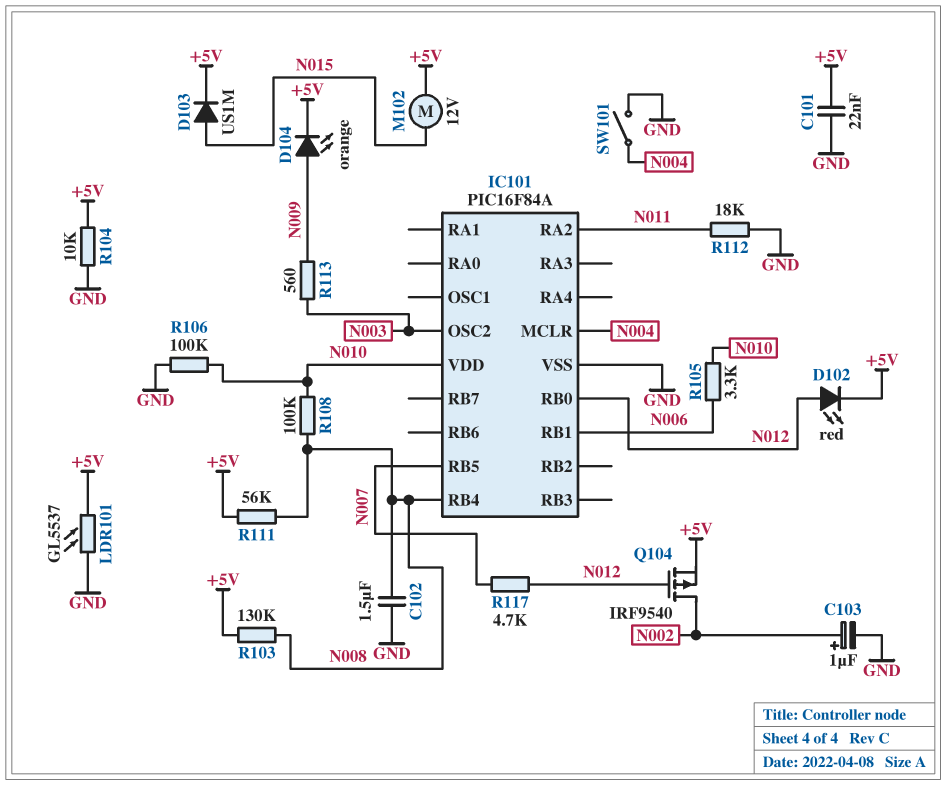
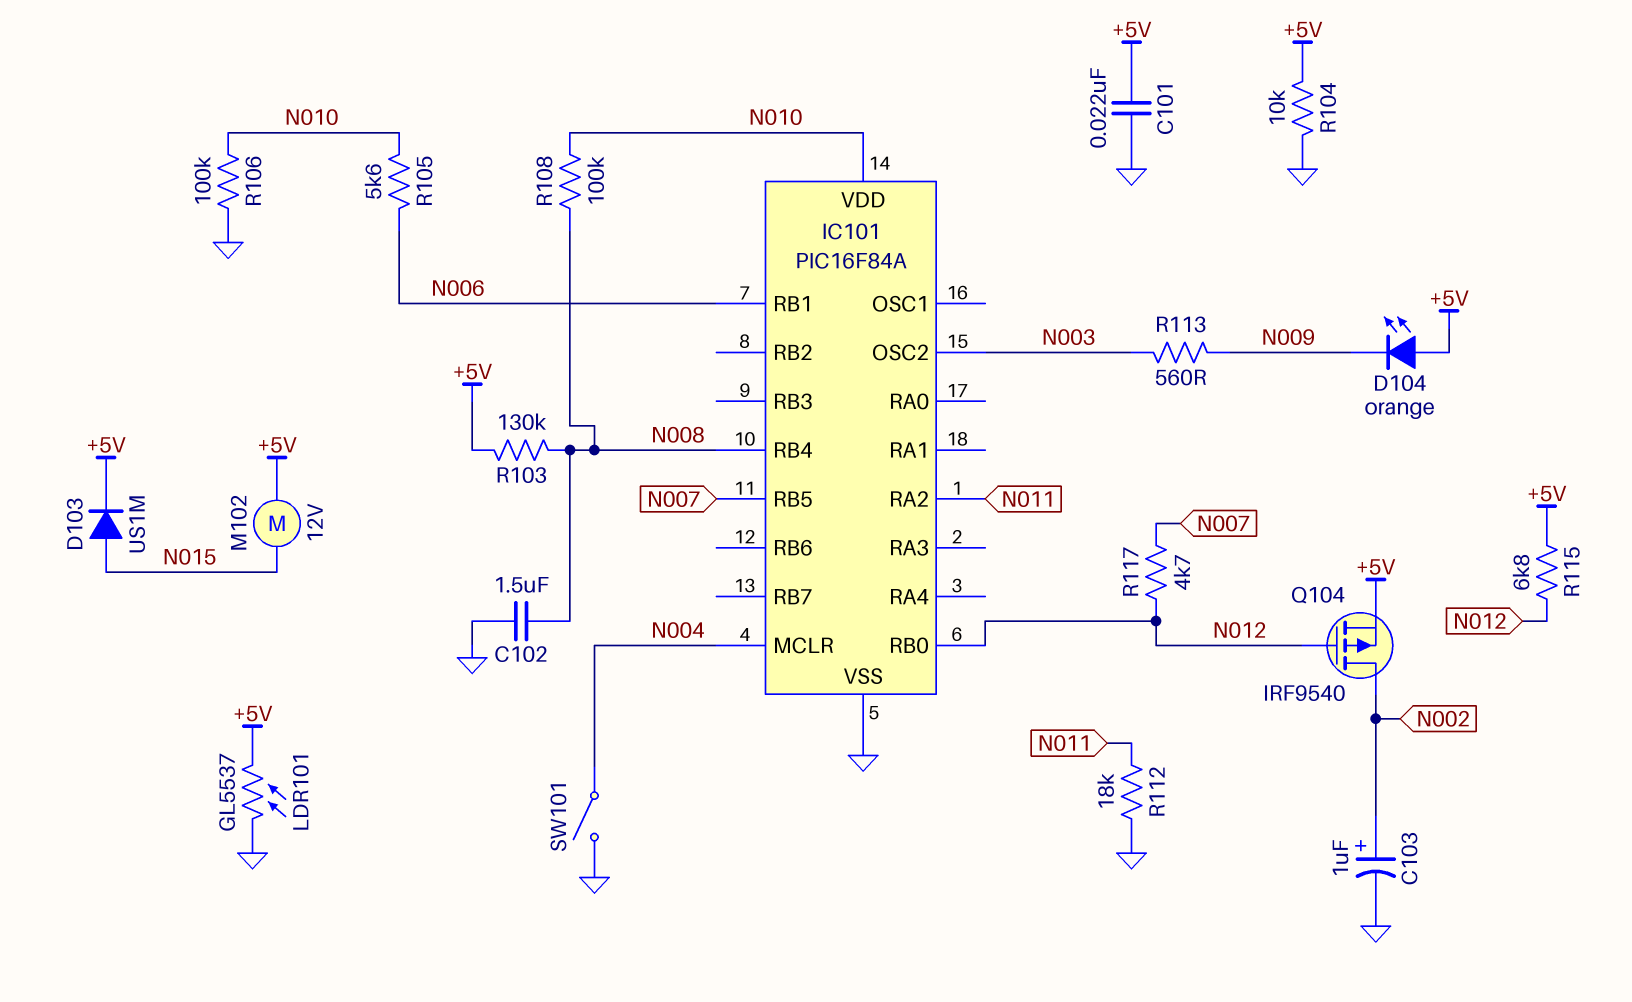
D102: LED red (A N012, K +5V) -> none
D104: LED orange (A N009, K +5V) -> LED orange (A +5V, K N009)
R105: 3.3k (N006, N010) -> 5.6k (N006, N010)
R111: 56k (+5V, N008) -> none
R115: none -> 6.8k (+5V, N012)

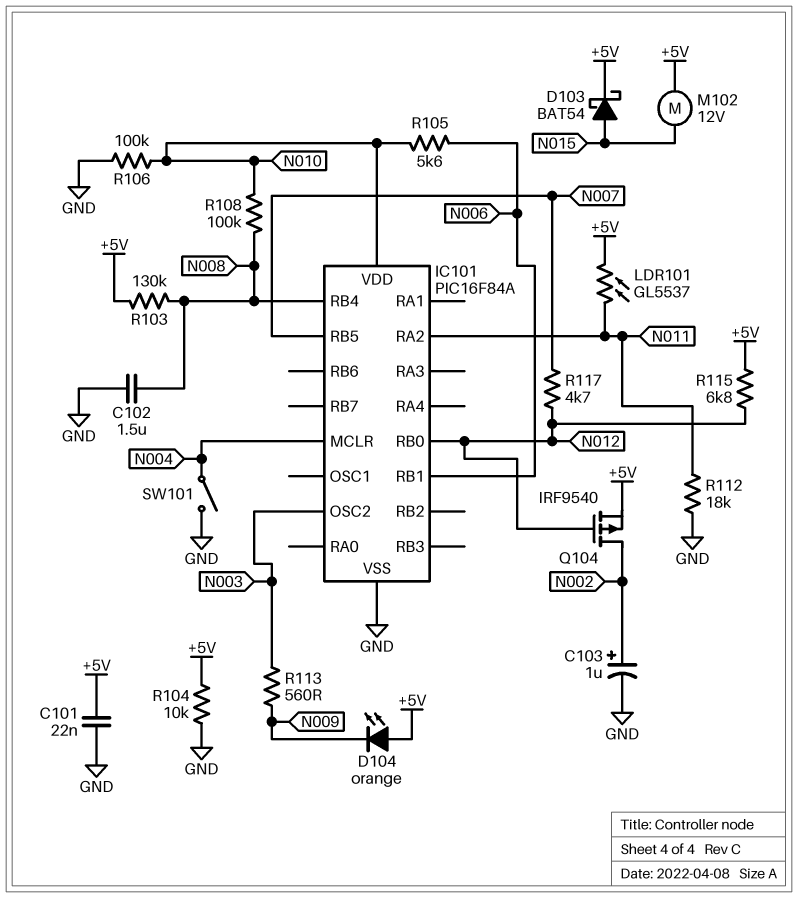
D103: diode US1M (A N015, K +5V) -> schottky BAT54 (A N015, K +5V)
LDR101: GL5537 (+5V, GND) -> GL5537 (+5V, N011)

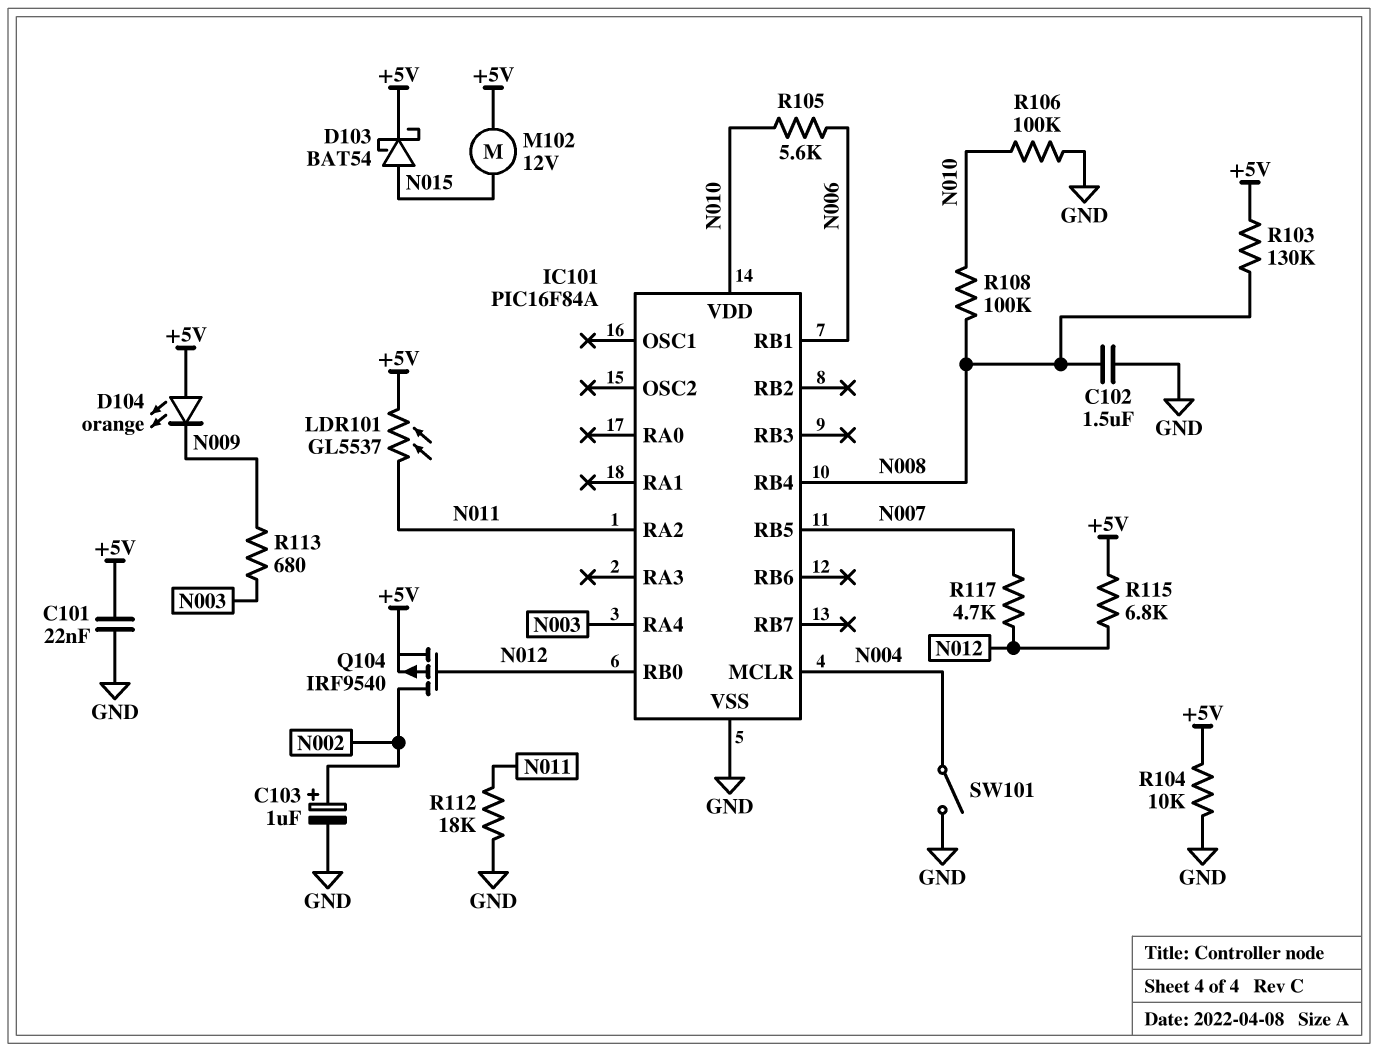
IC101 pin OSC2: N003 -> none
IC101 pin RA4: none -> N003
R113: 560 (N003, N009) -> 680 (N003, N009)

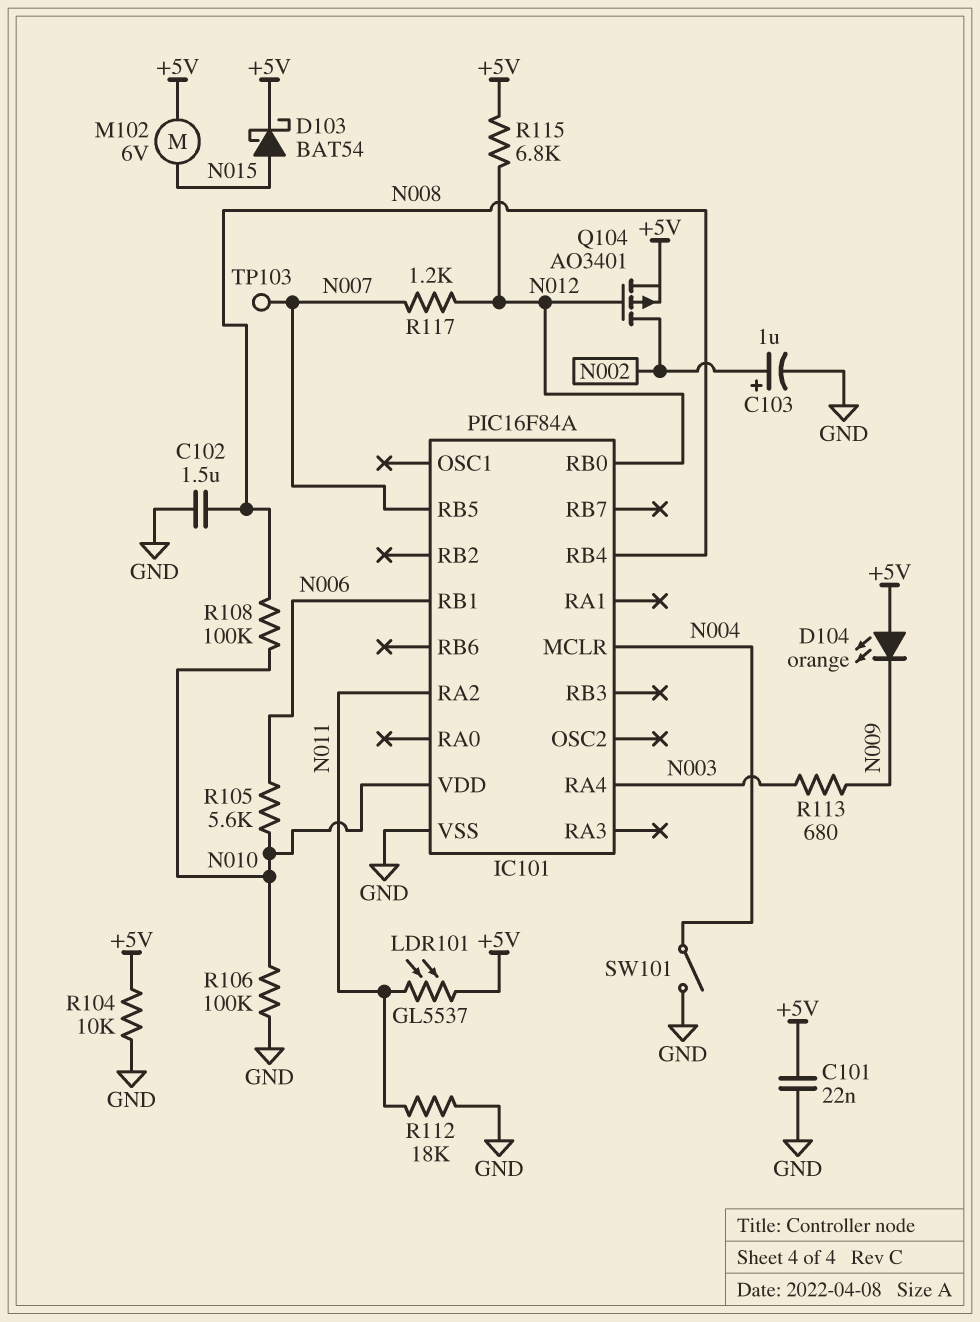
M102: motor 12V (+5V, N015) -> motor 6V (+5V, N015)
Q104: PMOS IRF9540 (G N012, D N002, S +5V) -> PMOS AO3401 (G N012, D N002, S +5V)
R103: 130k (+5V, N008) -> none
R117: 4.7k (N007, N012) -> 1.2k (N007, N012)
TP103: none -> test point (N007)

